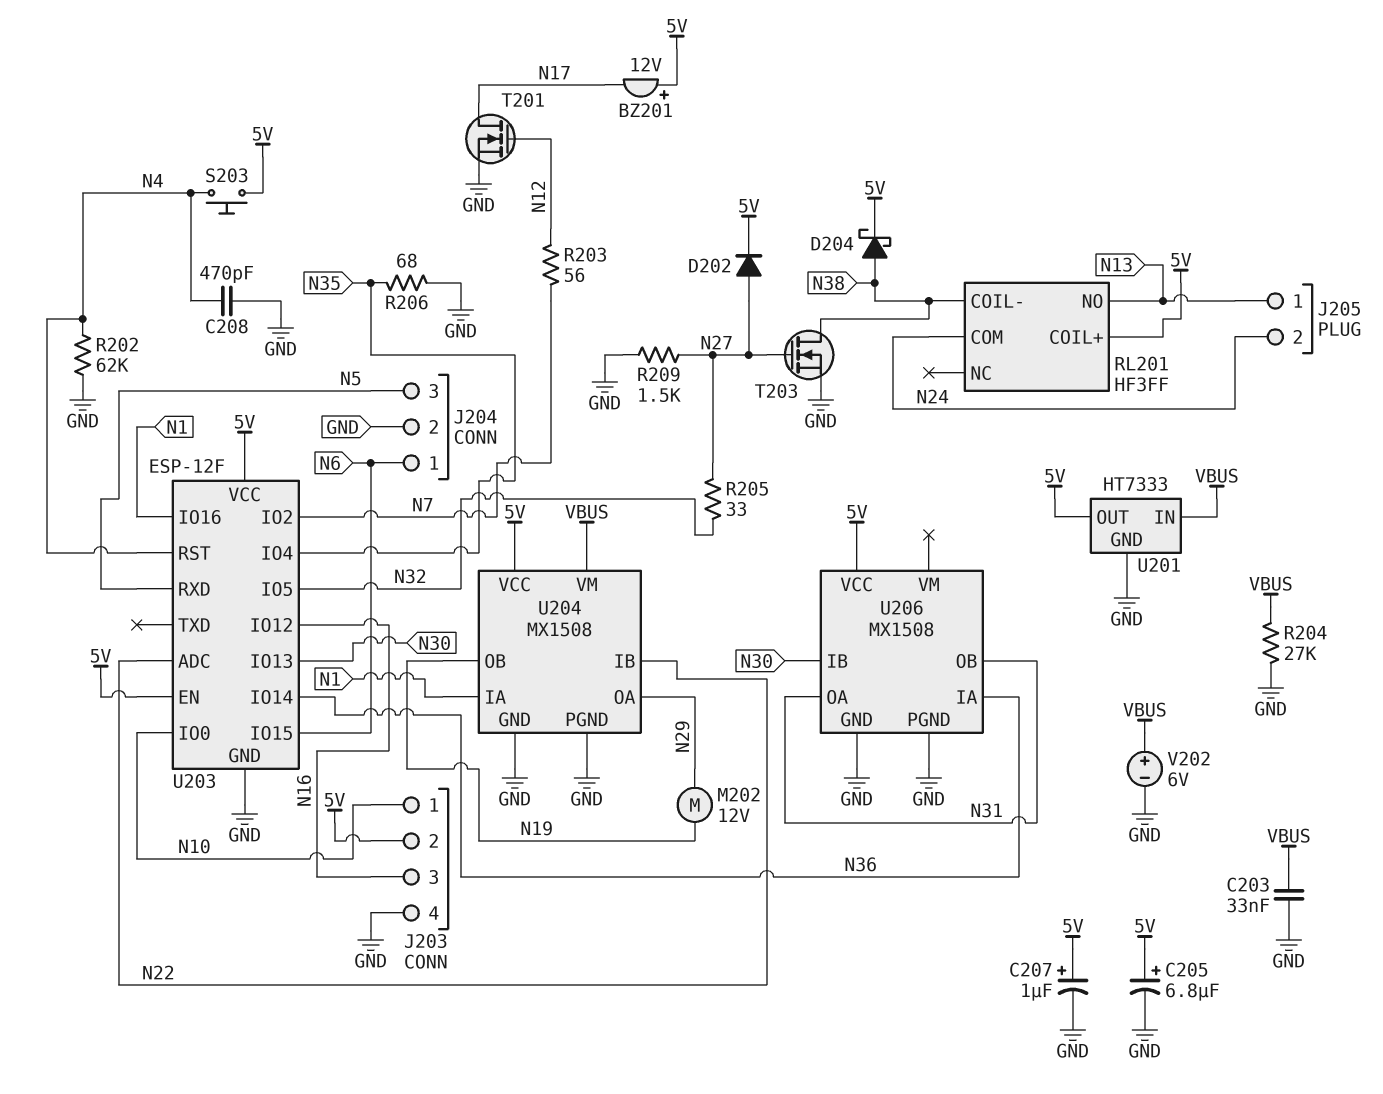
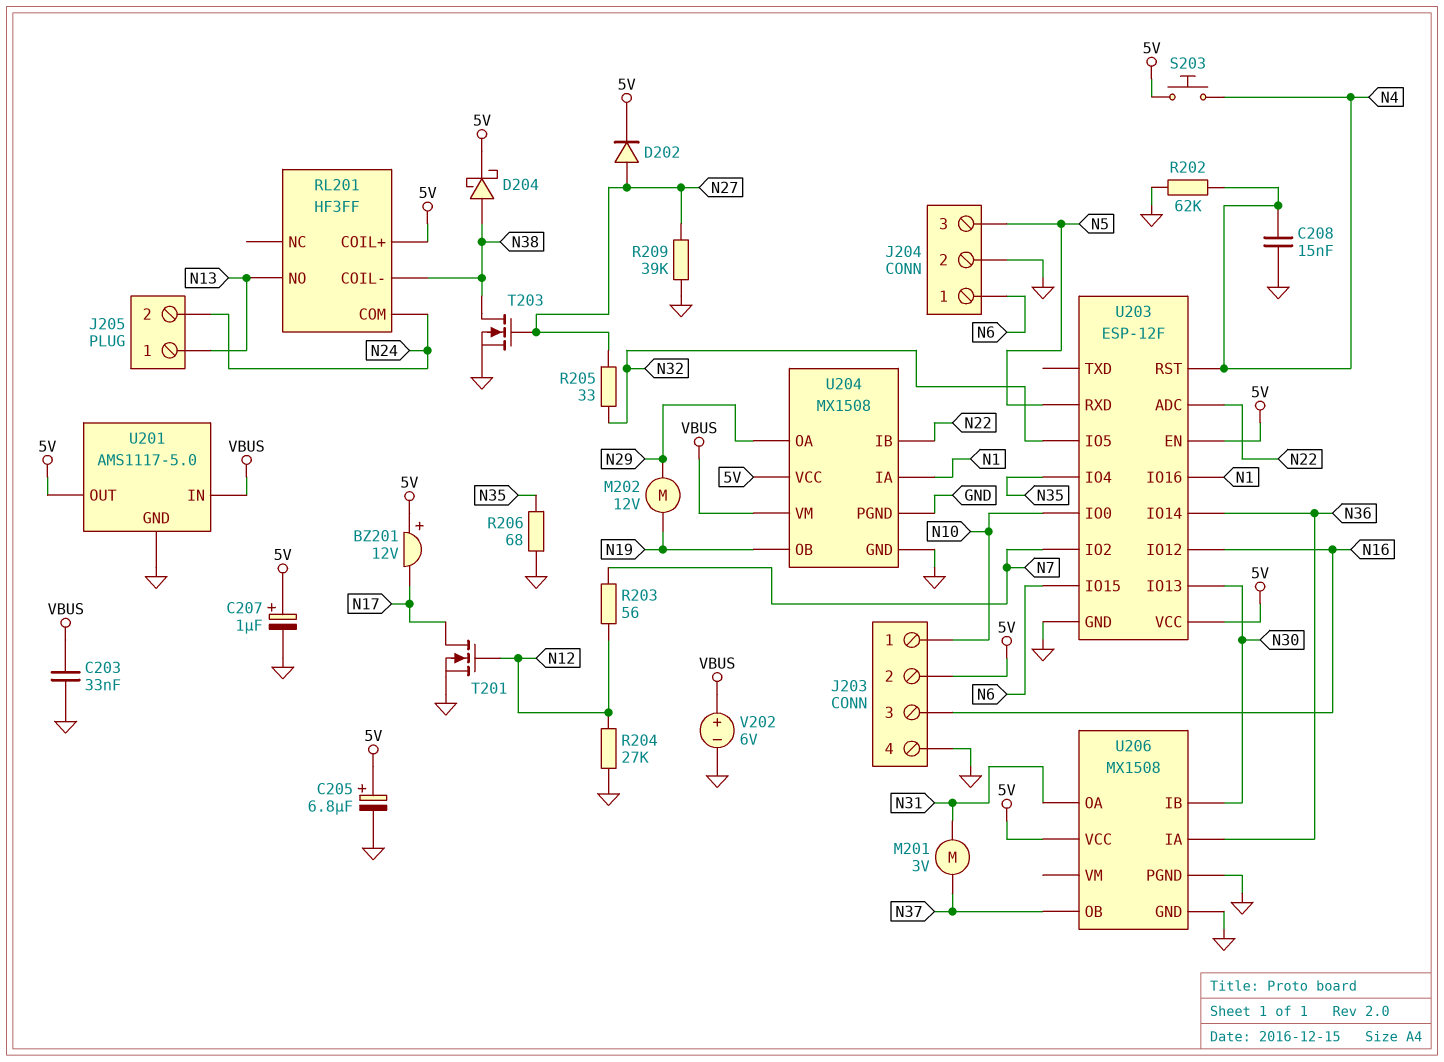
C208: 470pF (GND, N4) -> 15nF (GND, N4)
M201: none -> motor 3V (N31, N37)
R204: 27k (GND, VBUS) -> 27k (GND, N12)
R209: 1.5k (GND, N27) -> 39k (GND, N27)
U201: HT7333 -> AMS1117-5.0
U206 pin OB: N31 -> N37

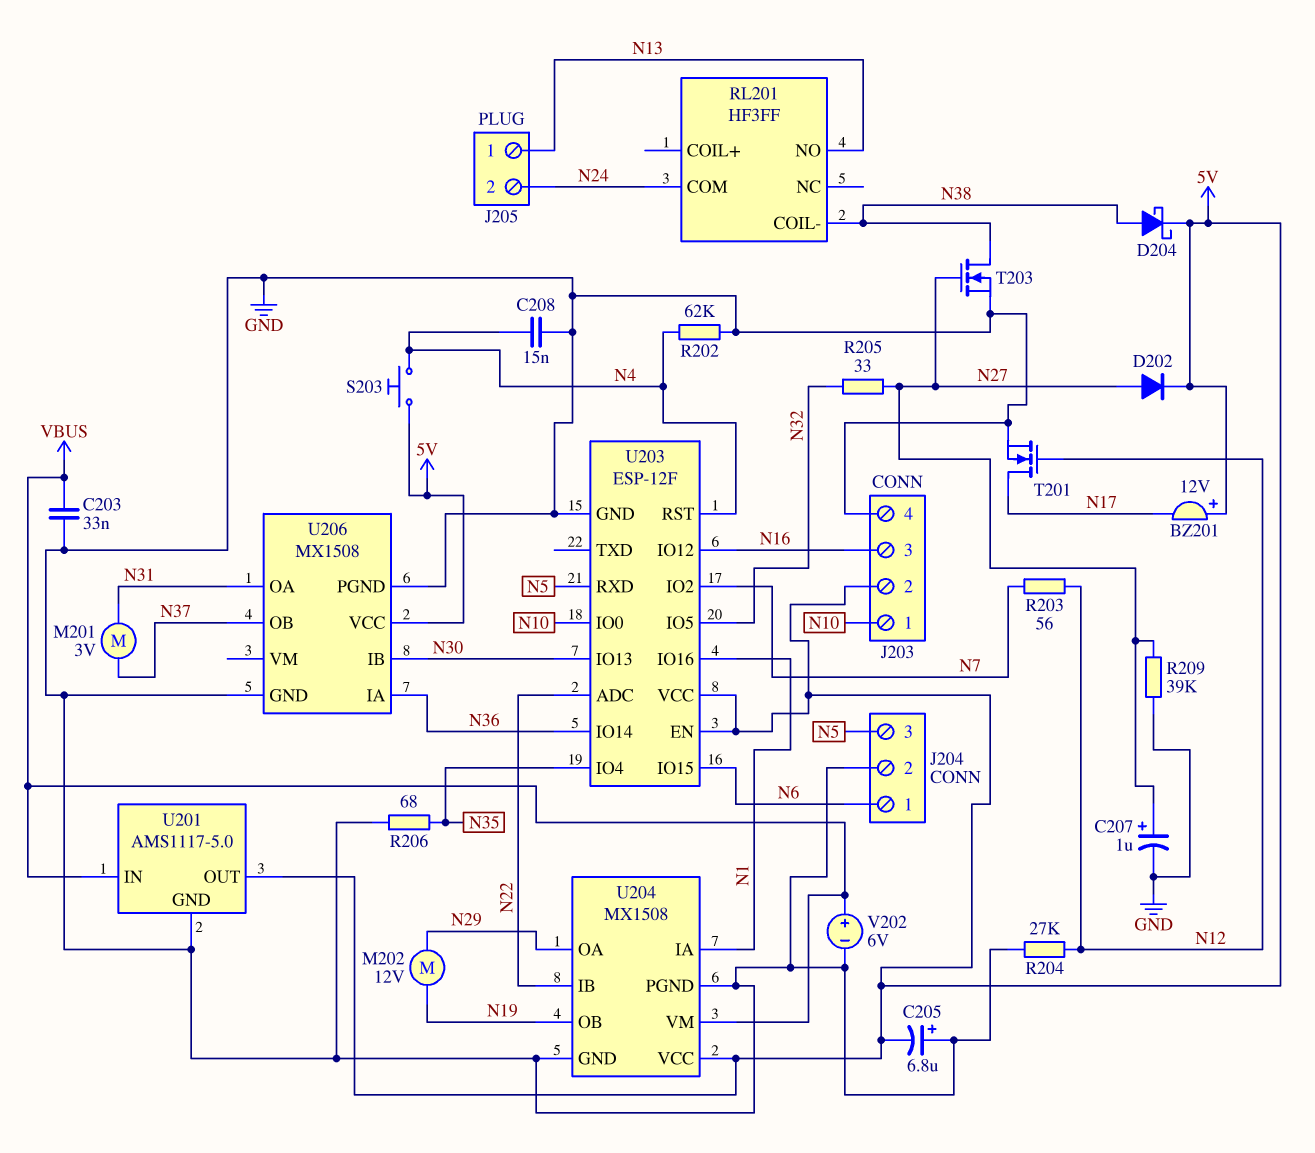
C205: 6.8uF (plus 5V, minus GND) -> 6.8uF (plus GND, minus 5V)
C207: 1uF (plus 5V, minus GND) -> 1uF (plus N27, minus GND)
RL201 pin COIL+: 5V -> none

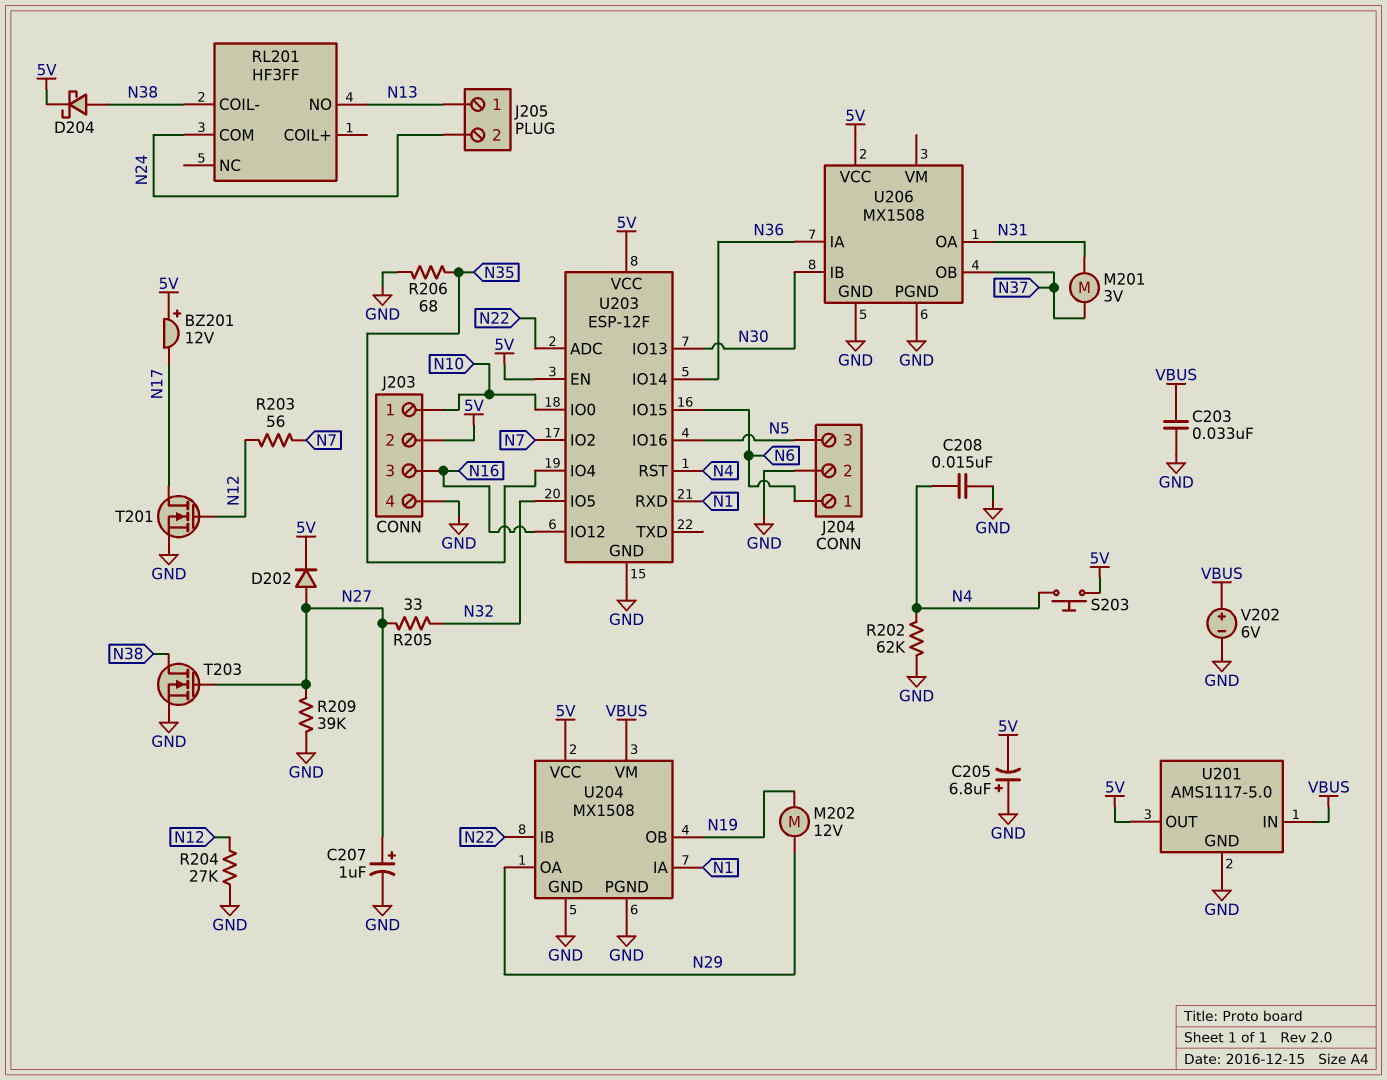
U203 pin IO16: N1 -> N5
U203 pin RXD: N5 -> N1

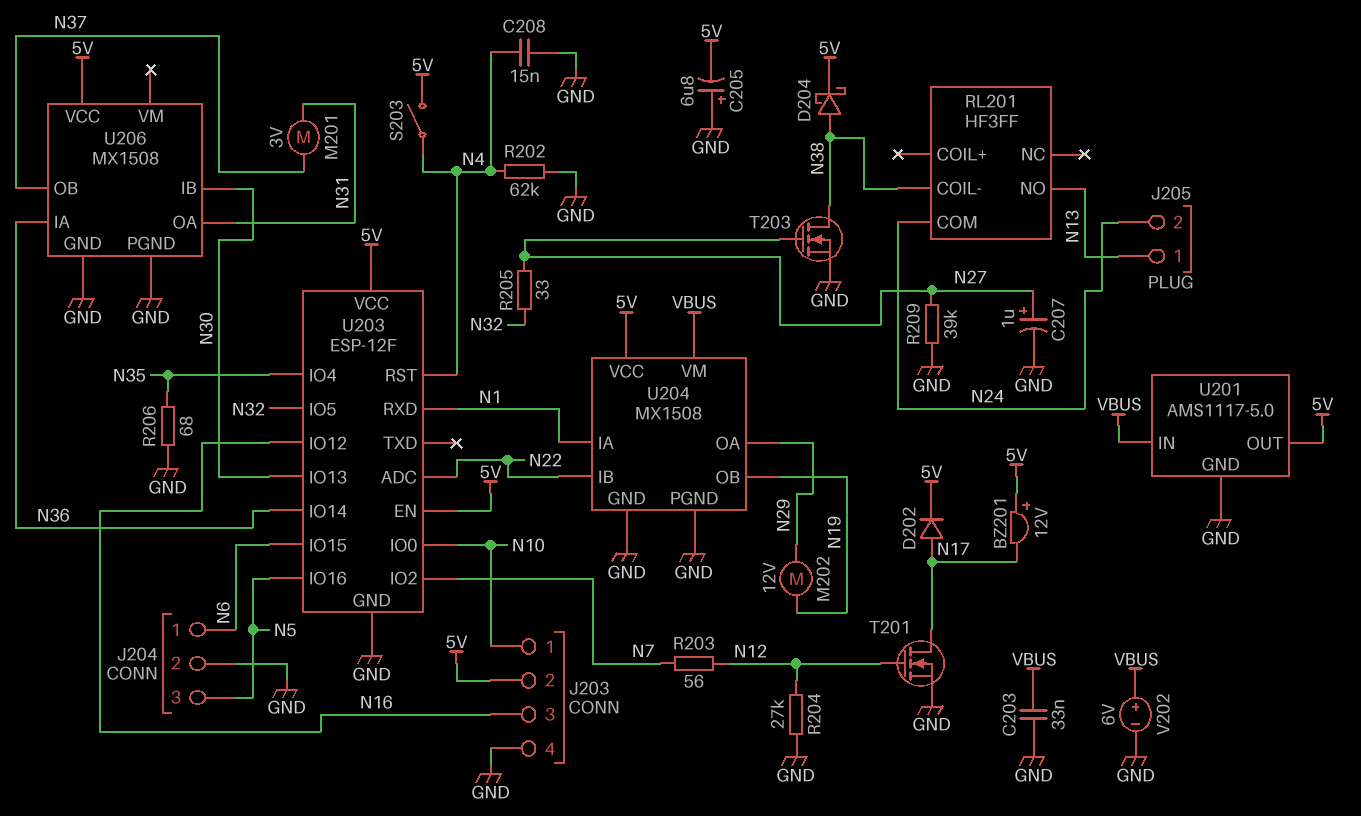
D202: diode (A N27, K 5V) -> diode (A N17, K 5V)
S203: button (5V, N4) -> switch (5V, N4)

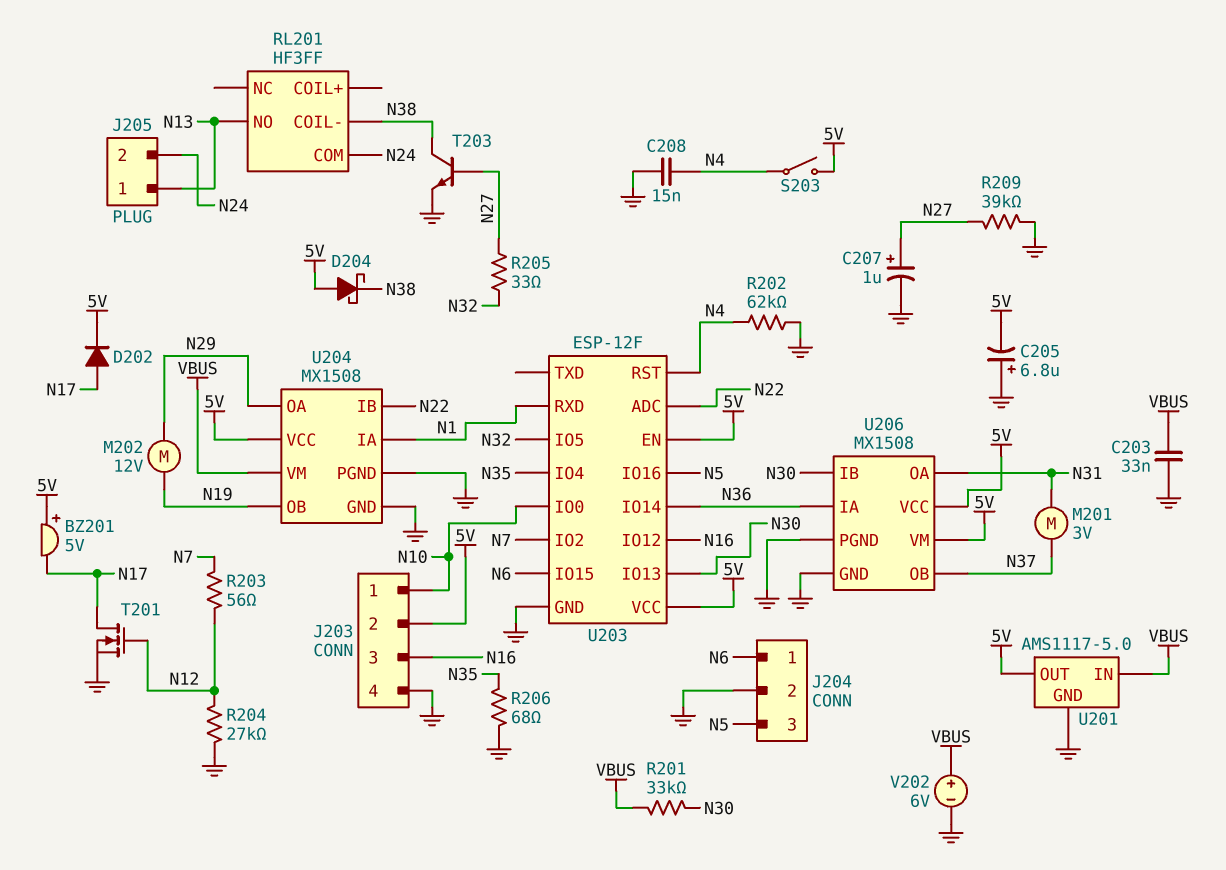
BZ201: buzzer 12V (plus 5V, minus N17) -> buzzer 5V (plus 5V, minus N17)
D204: schottky (A N38, K 5V) -> schottky (A 5V, K N38)
R201: none -> 33k (N30, VBUS)
T203: NMOS (G N27, D N38, S GND) -> NPN (B N27, C N38, E GND)
U206 pin VM: none -> 5V

